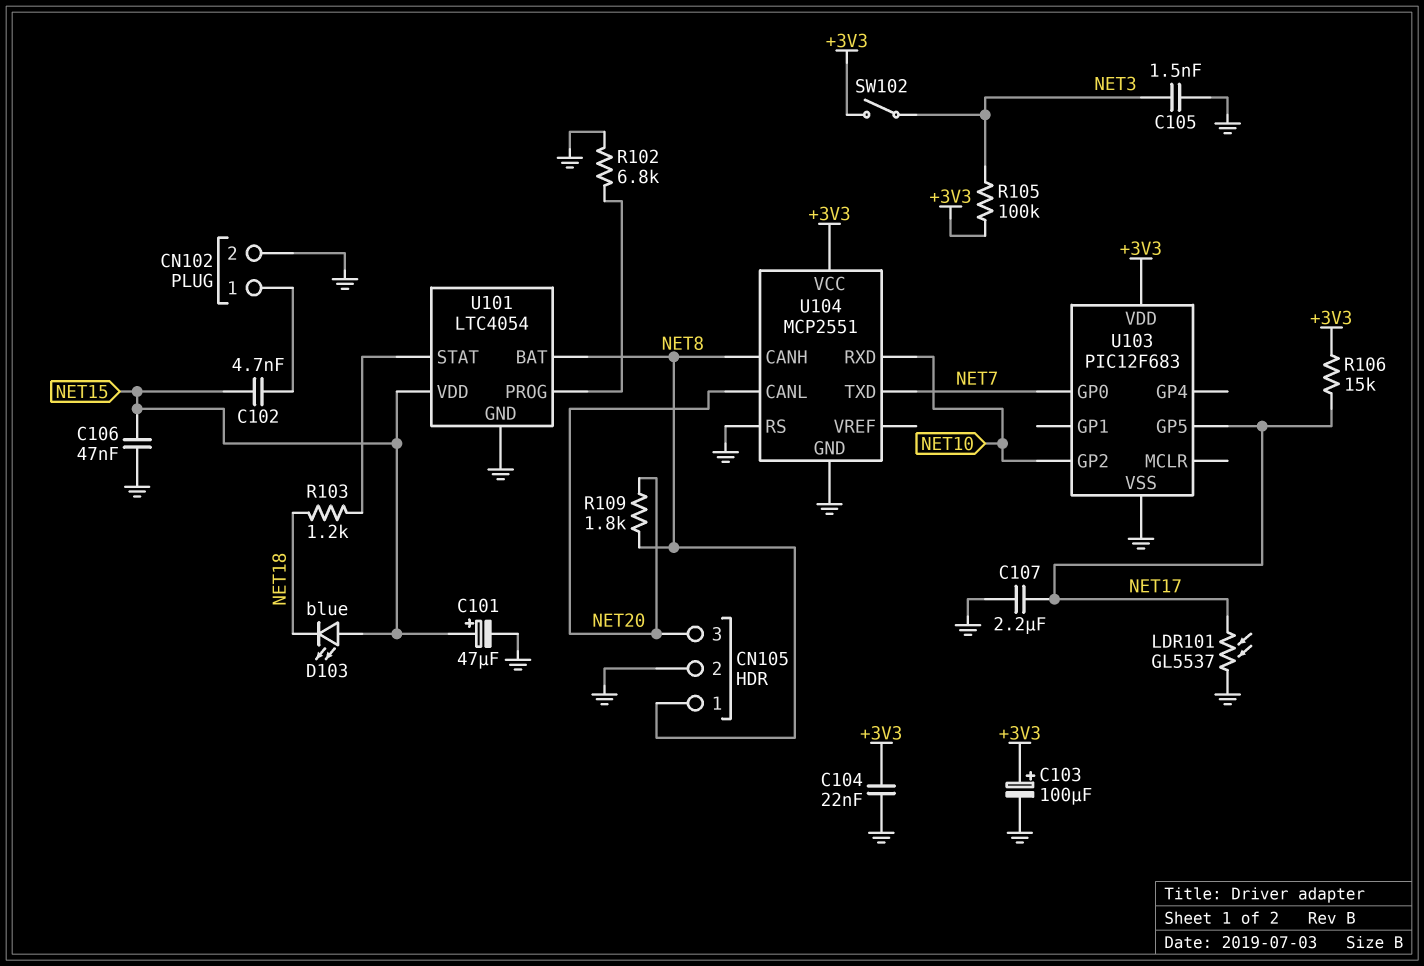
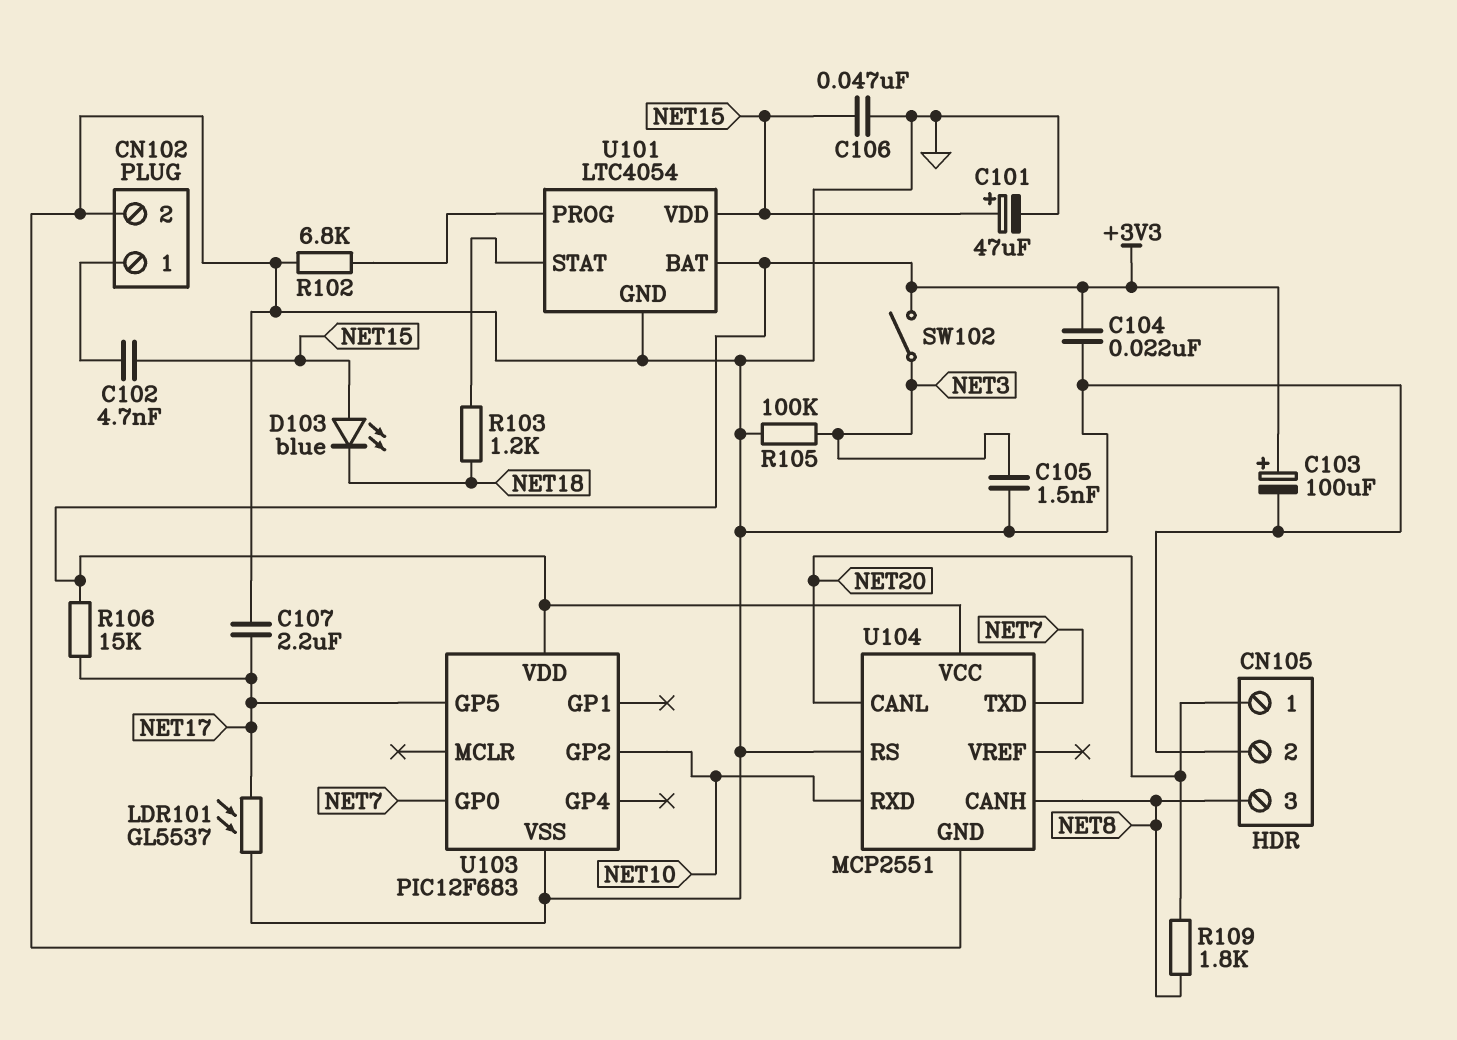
CN105 pin 1: NET8 -> NET20
CN105 pin 3: NET20 -> NET8
R105: 100k (+3V3, NET3) -> 100k (GND, NET3)
U101 pin BAT: NET8 -> +3V3

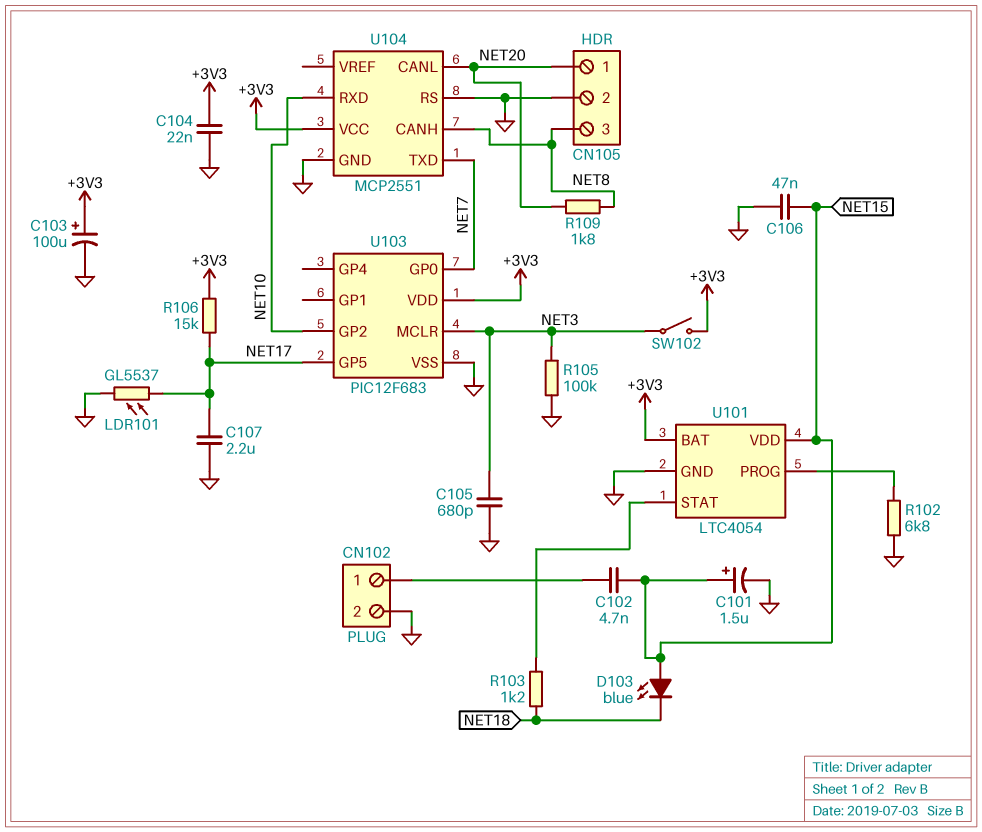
C101: 47uF (plus NET15, minus GND) -> 1.5uF (plus NET15, minus GND)
C105: 1.5nF (GND, NET3) -> 680pF (GND, NET3)
U103 pin MCLR: none -> NET3

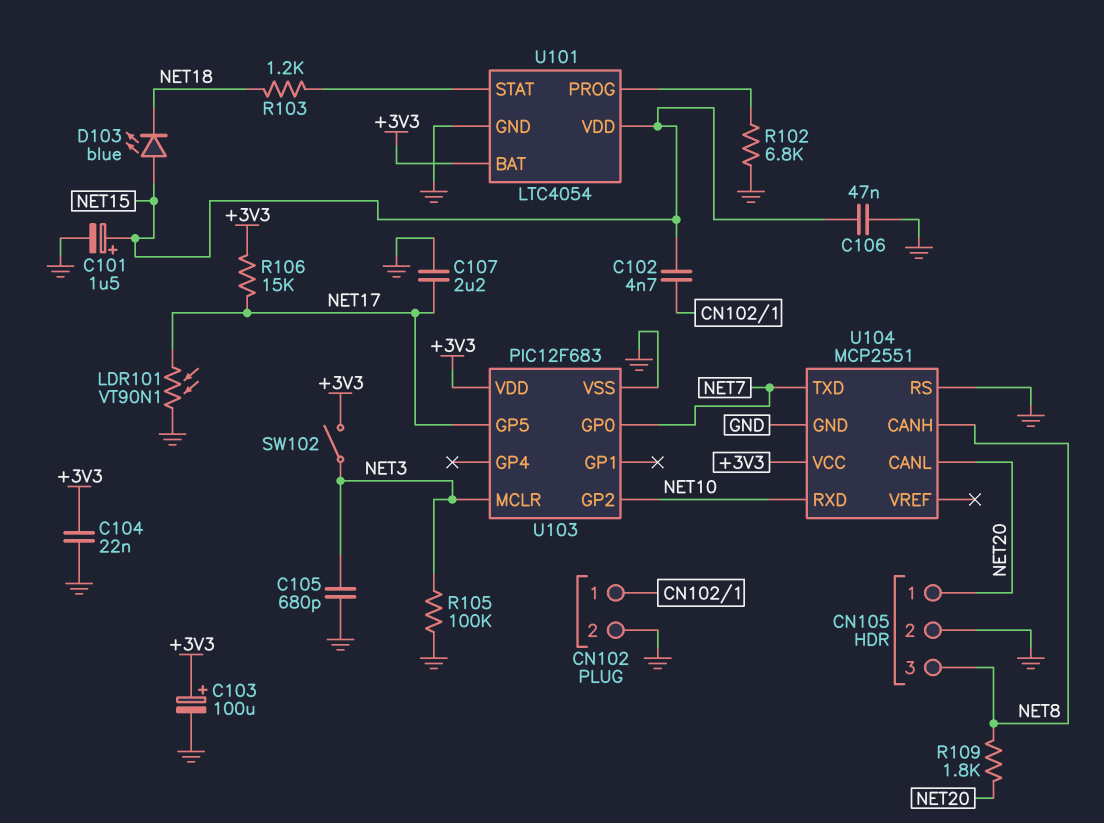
LDR101: GL5537 (GND, NET17) -> VT90N1 (GND, NET17)

